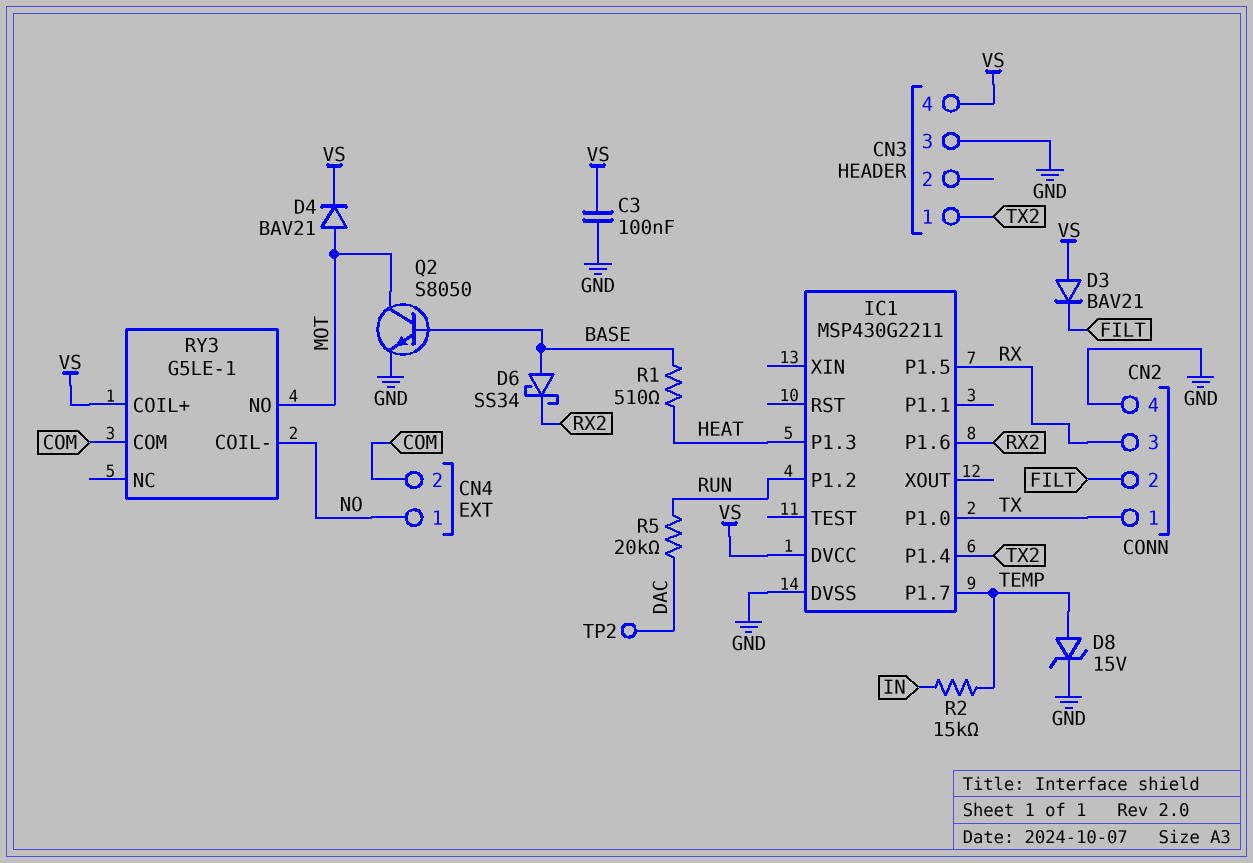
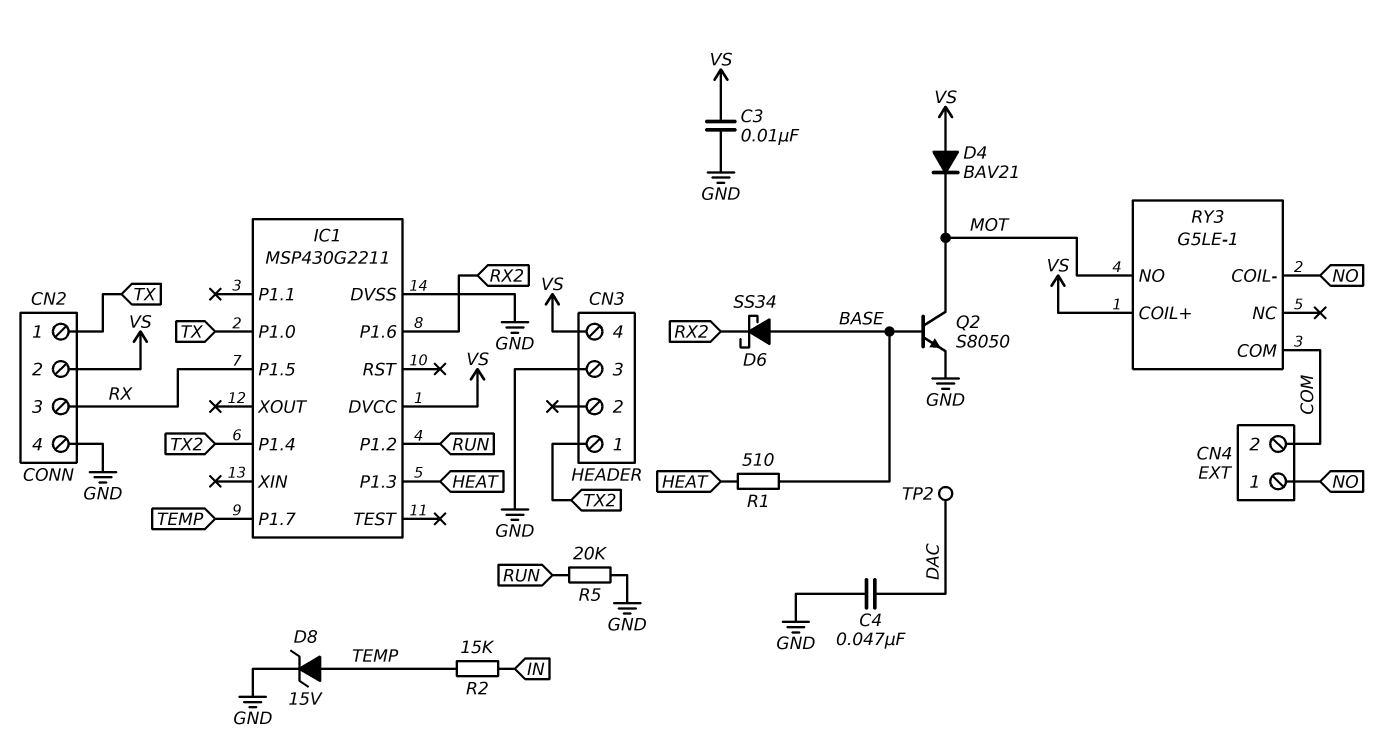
C3: 100nF (GND, VS) -> 10nF (GND, VS)
C4: none -> 47nF (DAC, GND)
CN2 pin 2: FILT -> VS
D3: diode BAV21 (A VS, K FILT) -> none
D4: diode BAV21 (A MOT, K VS) -> diode BAV21 (A VS, K MOT)
R5: 20k (DAC, RUN) -> 20k (GND, RUN)

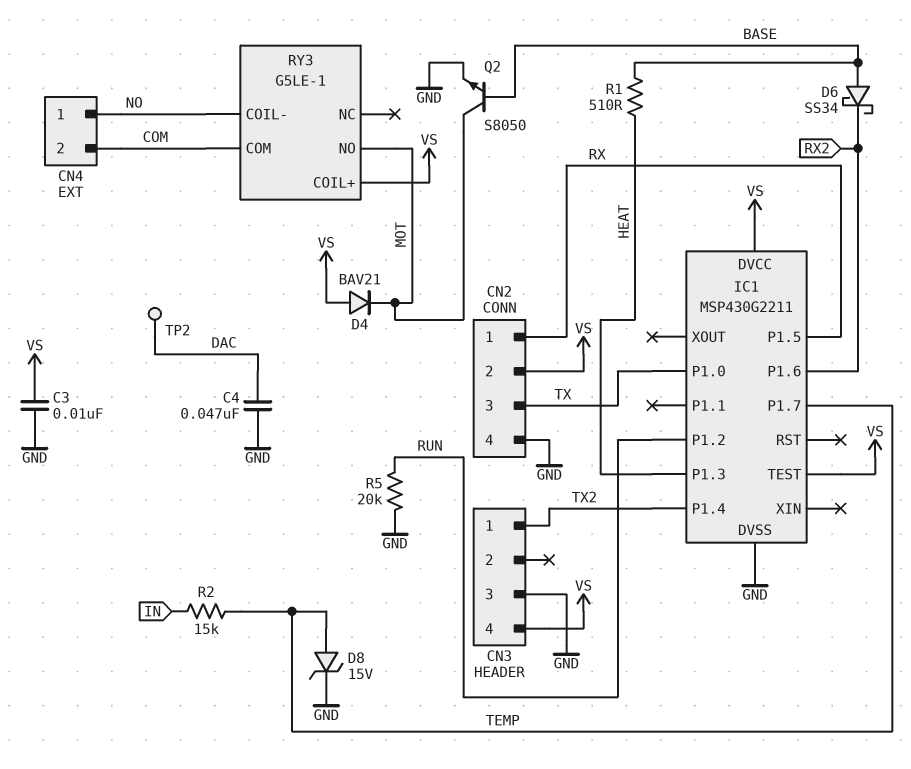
CN2 pin 1: TX -> RX
CN2 pin 3: RX -> TX
IC1 pin TEST: none -> VS

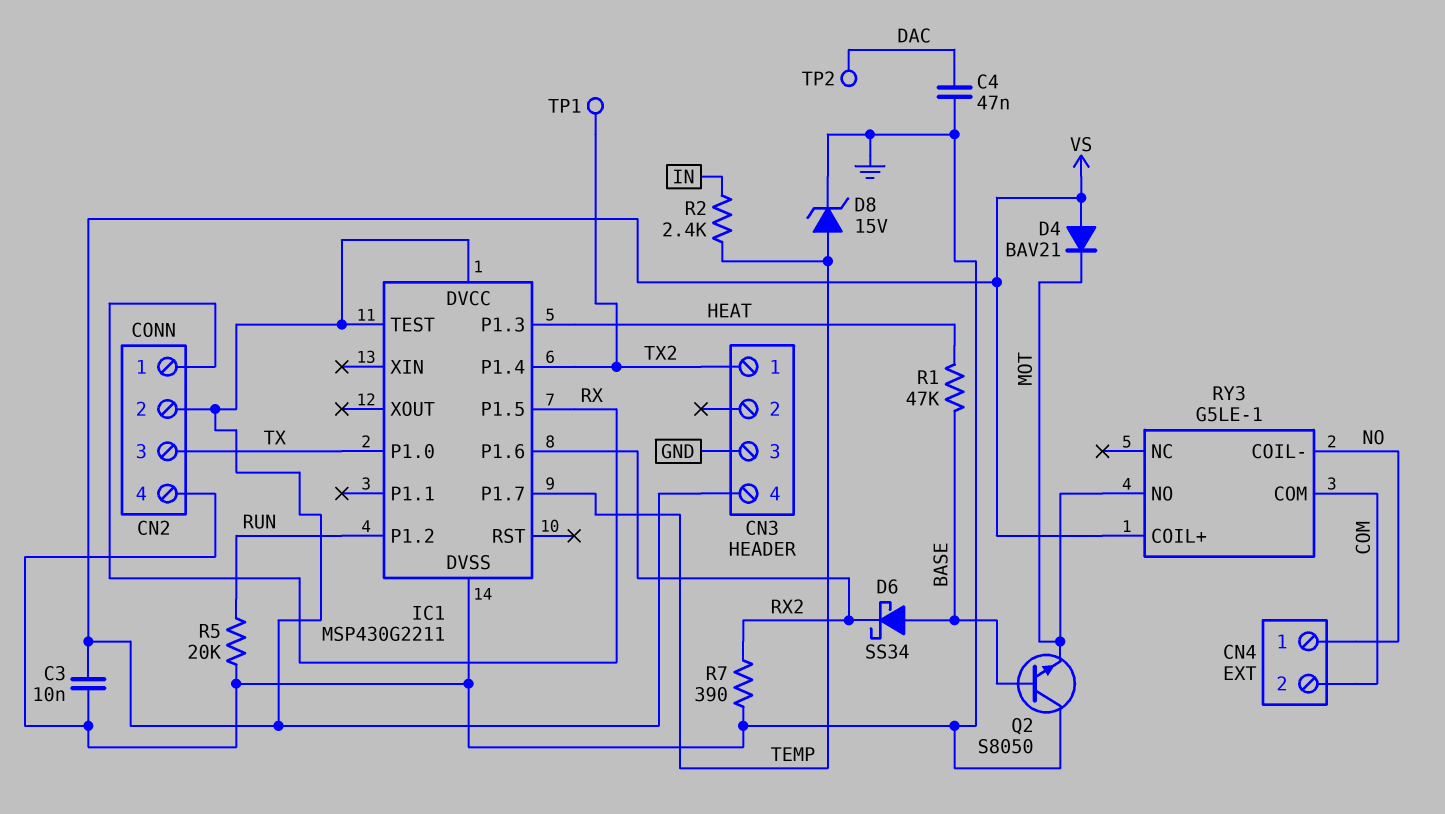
Q2: NPN S8050 (B BASE, C MOT, E GND) -> NPN S8050 (B BASE, C GND, E MOT)
R1: 510 (BASE, HEAT) -> 47k (BASE, HEAT)
R2: 15k (IN, TEMP) -> 2.4k (IN, TEMP)
R7: none -> 390 (GND, RX2)
TP1: none -> test point (TX2)

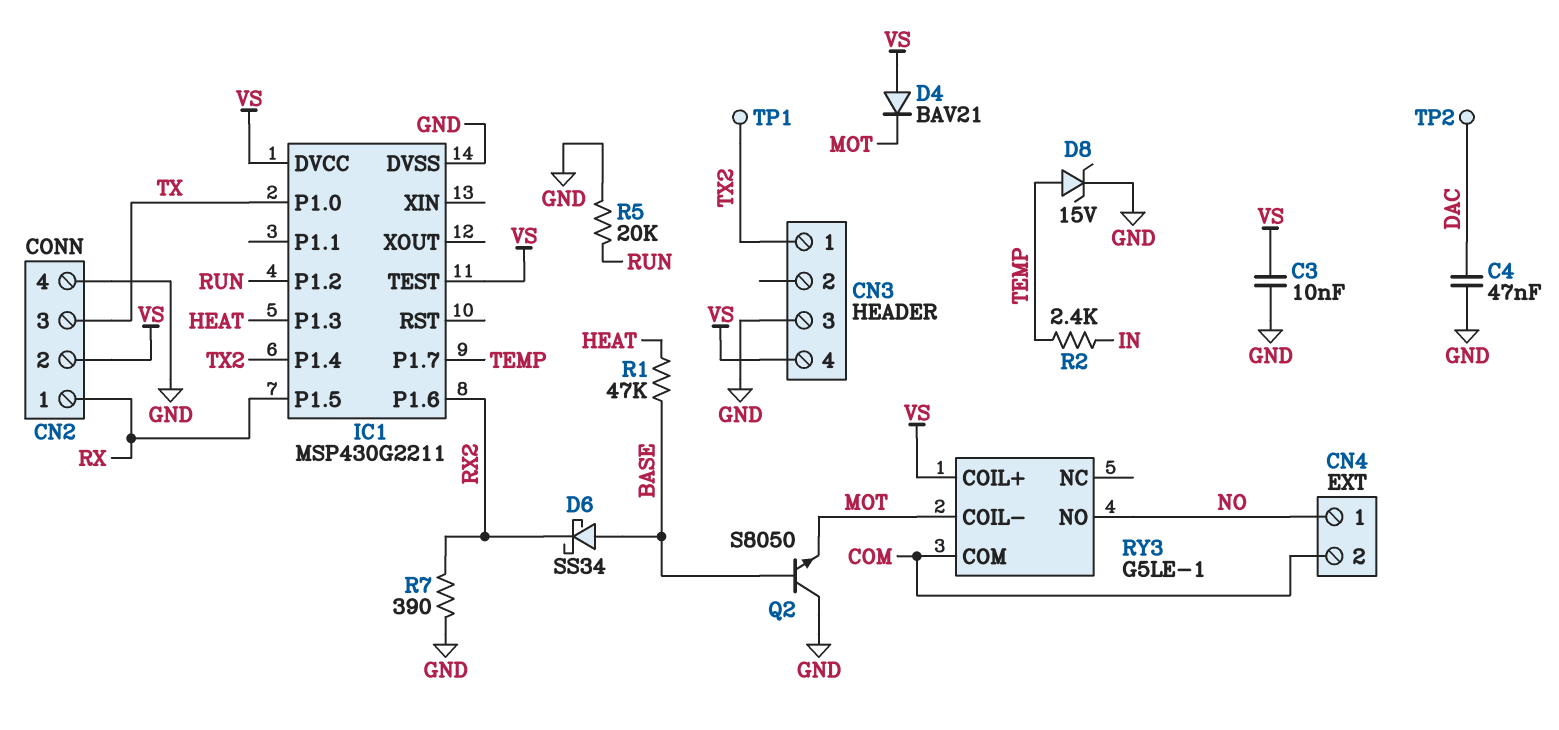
RY3 pin COIL-: NO -> MOT
RY3 pin NO: MOT -> NO

